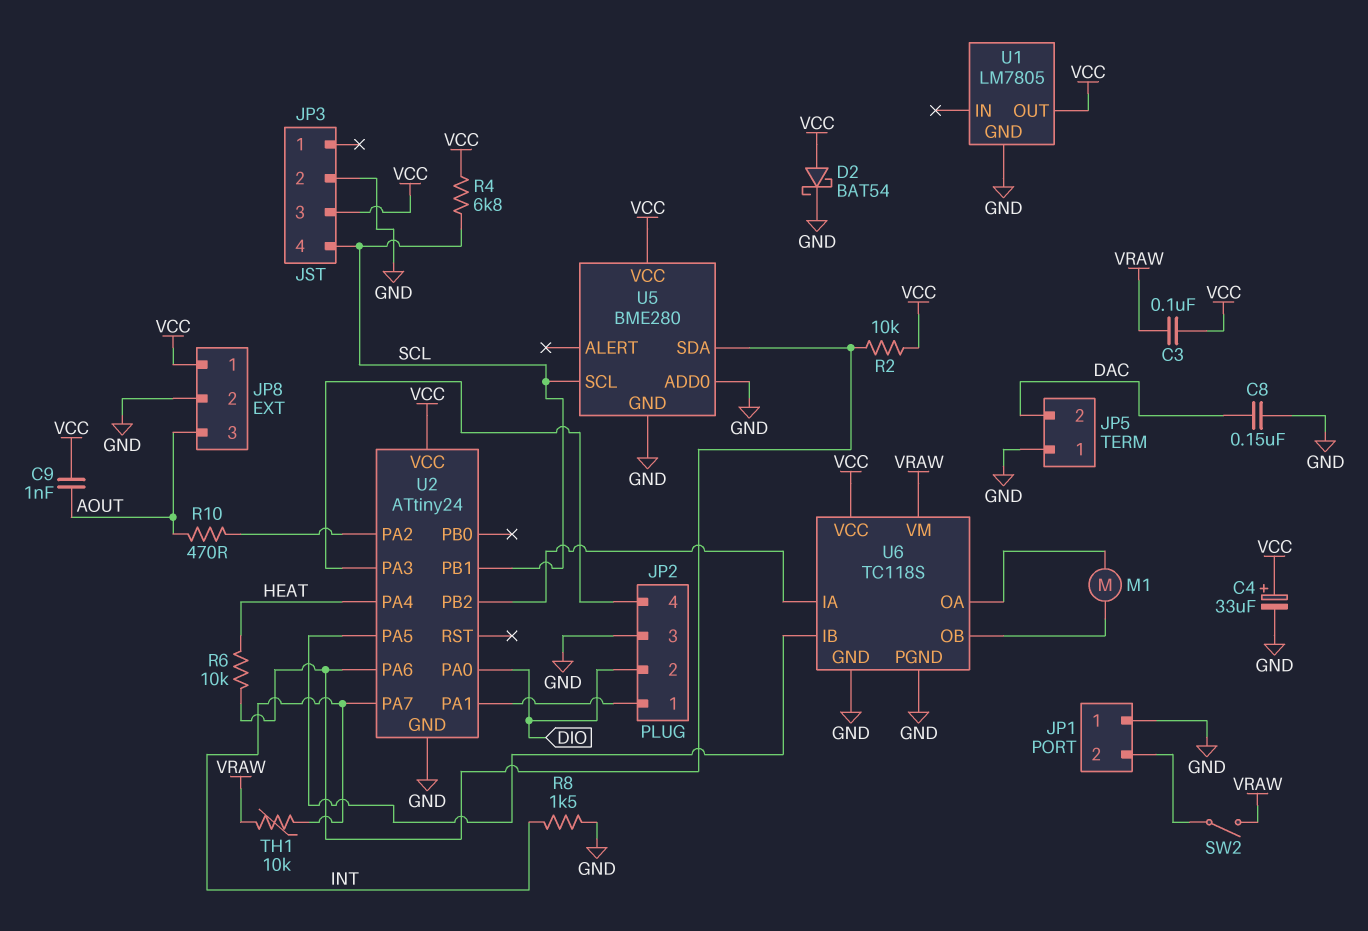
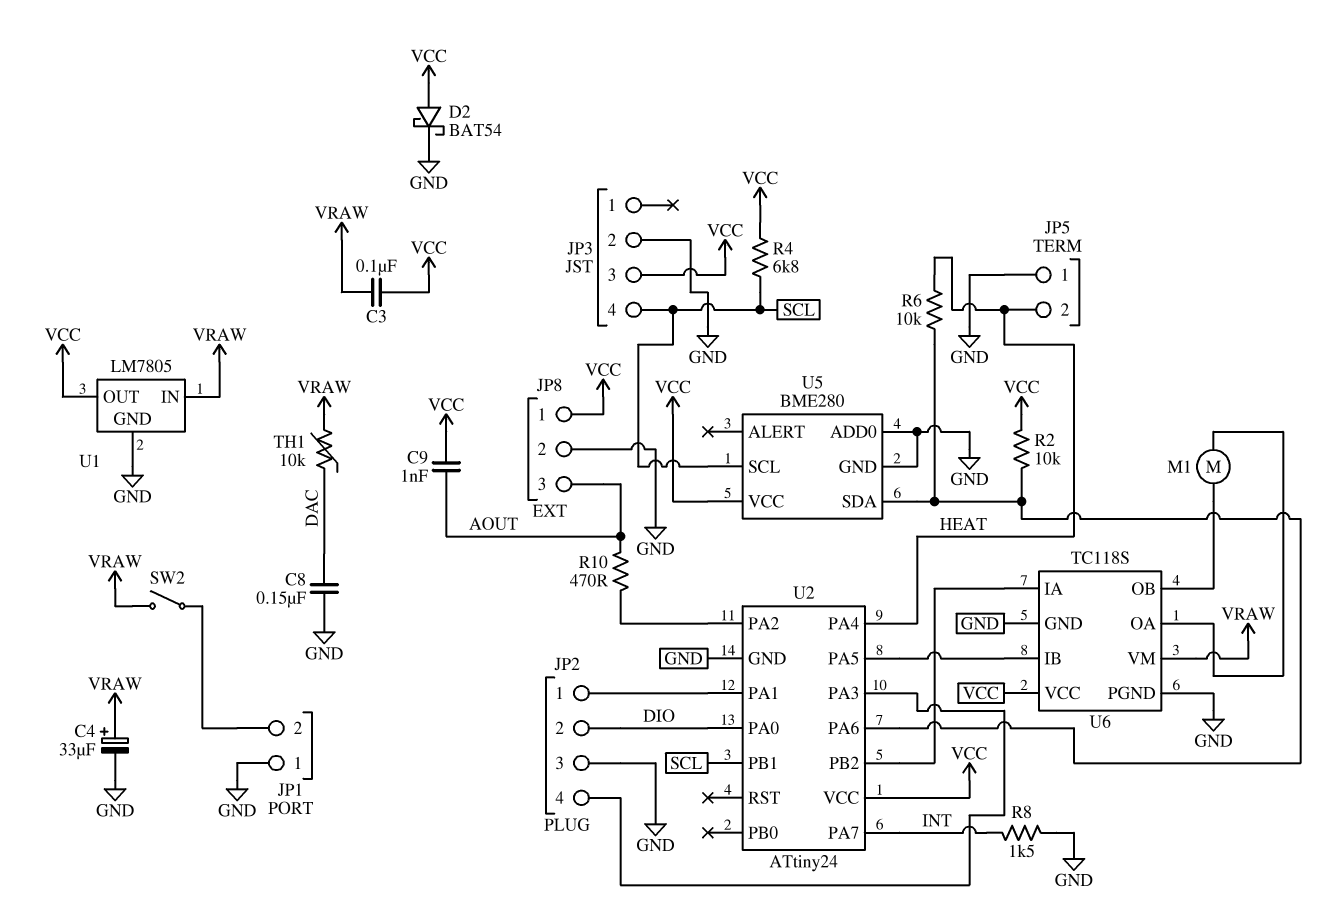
C4: 33uF (plus VCC, minus GND) -> 33uF (plus VRAW, minus GND)
JP5 pin 2: DAC -> HEAT
TH1: 10k (INT, VRAW) -> 10k (DAC, VRAW)
U1 pin IN: none -> VRAW

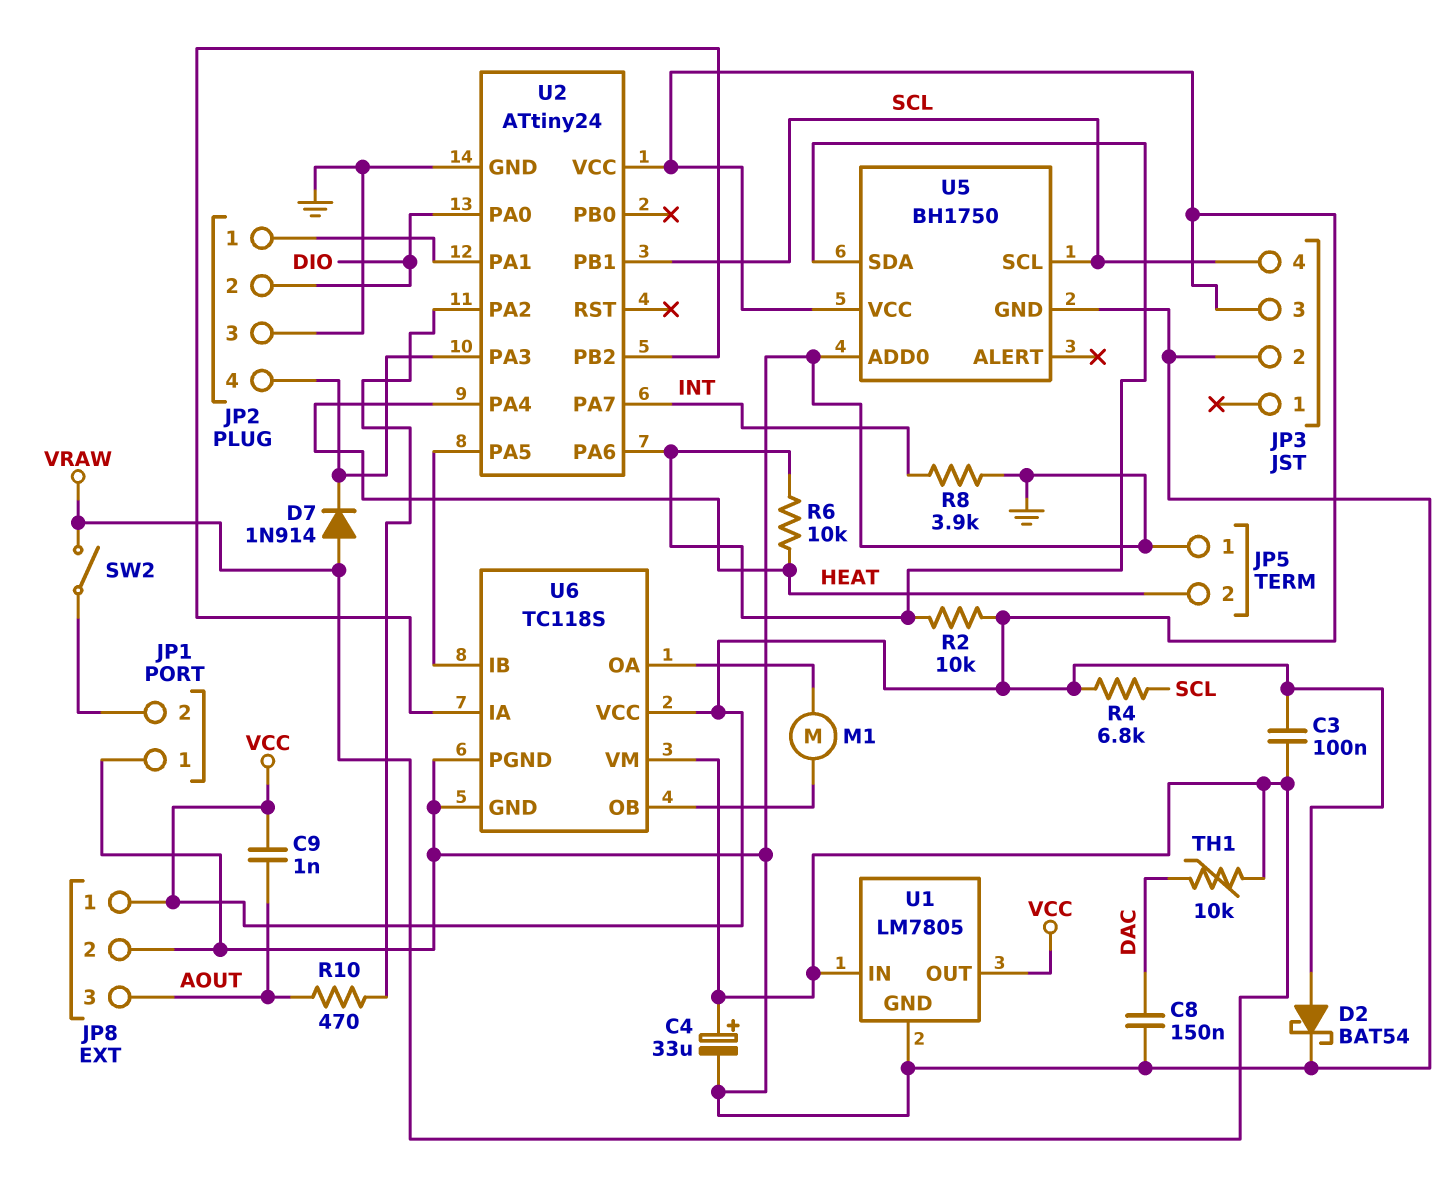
D7: none -> diode 1N914 (A VRAW, K JP2/4)
R8: 1.5k (GND, INT) -> 3.9k (GND, INT)
U5: BME280 -> BH1750

